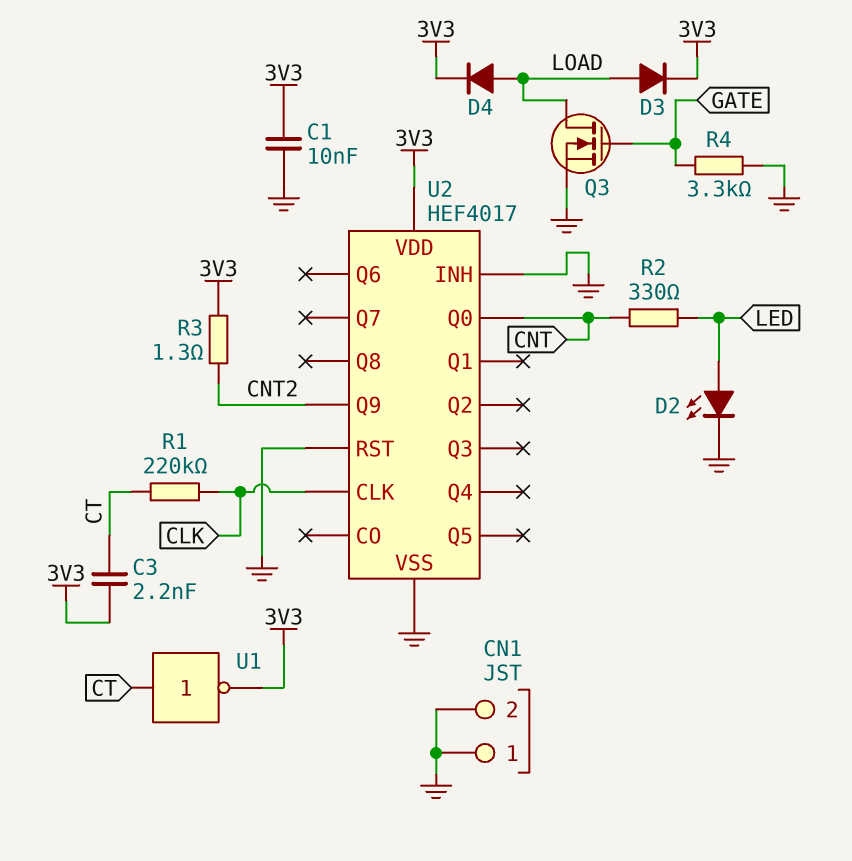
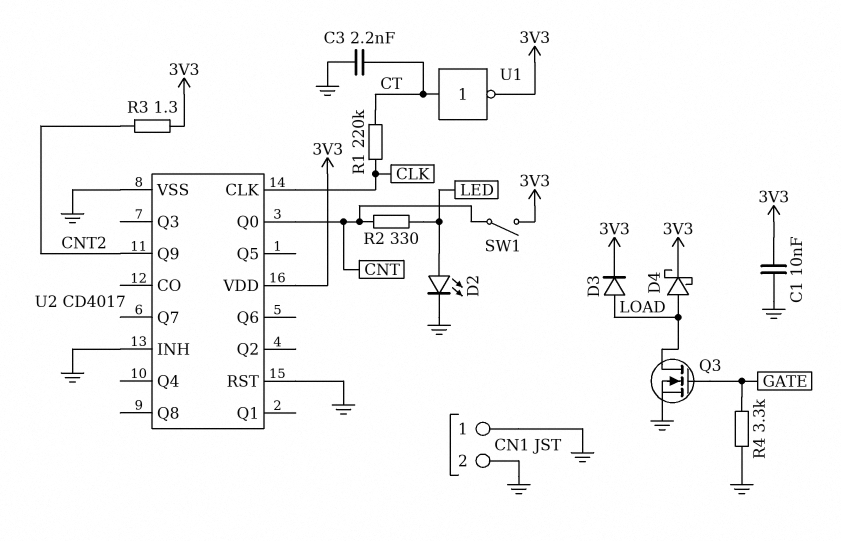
C3: 2.2nF (3V3, CT) -> 2.2nF (CT, GND)
D4: diode (A LOAD, K 3V3) -> schottky (A LOAD, K 3V3)
SW1: none -> switch (3V3, CNT)
U2: HEF4017 -> CD4017

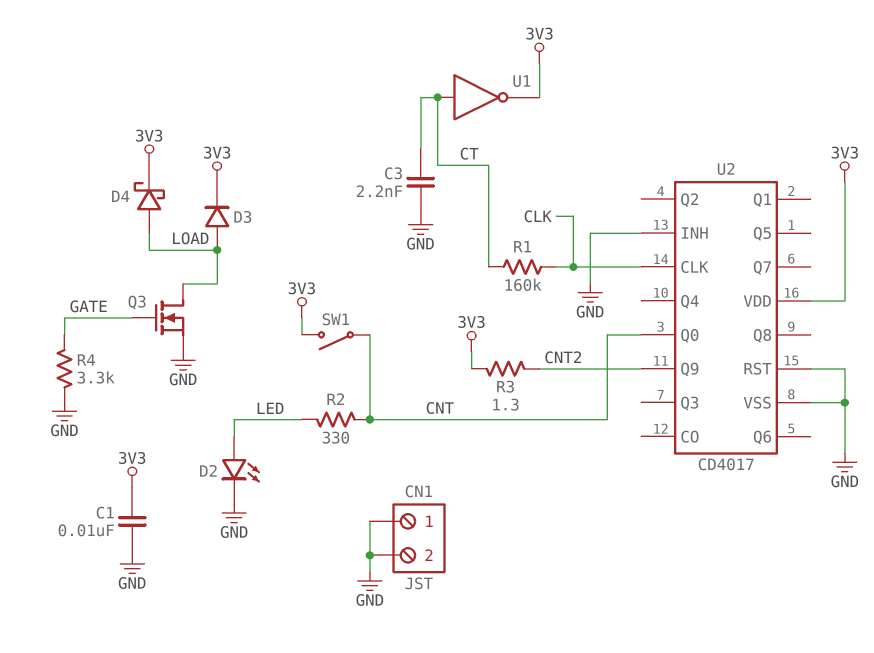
R1: 220k (CLK, CT) -> 160k (CLK, CT)

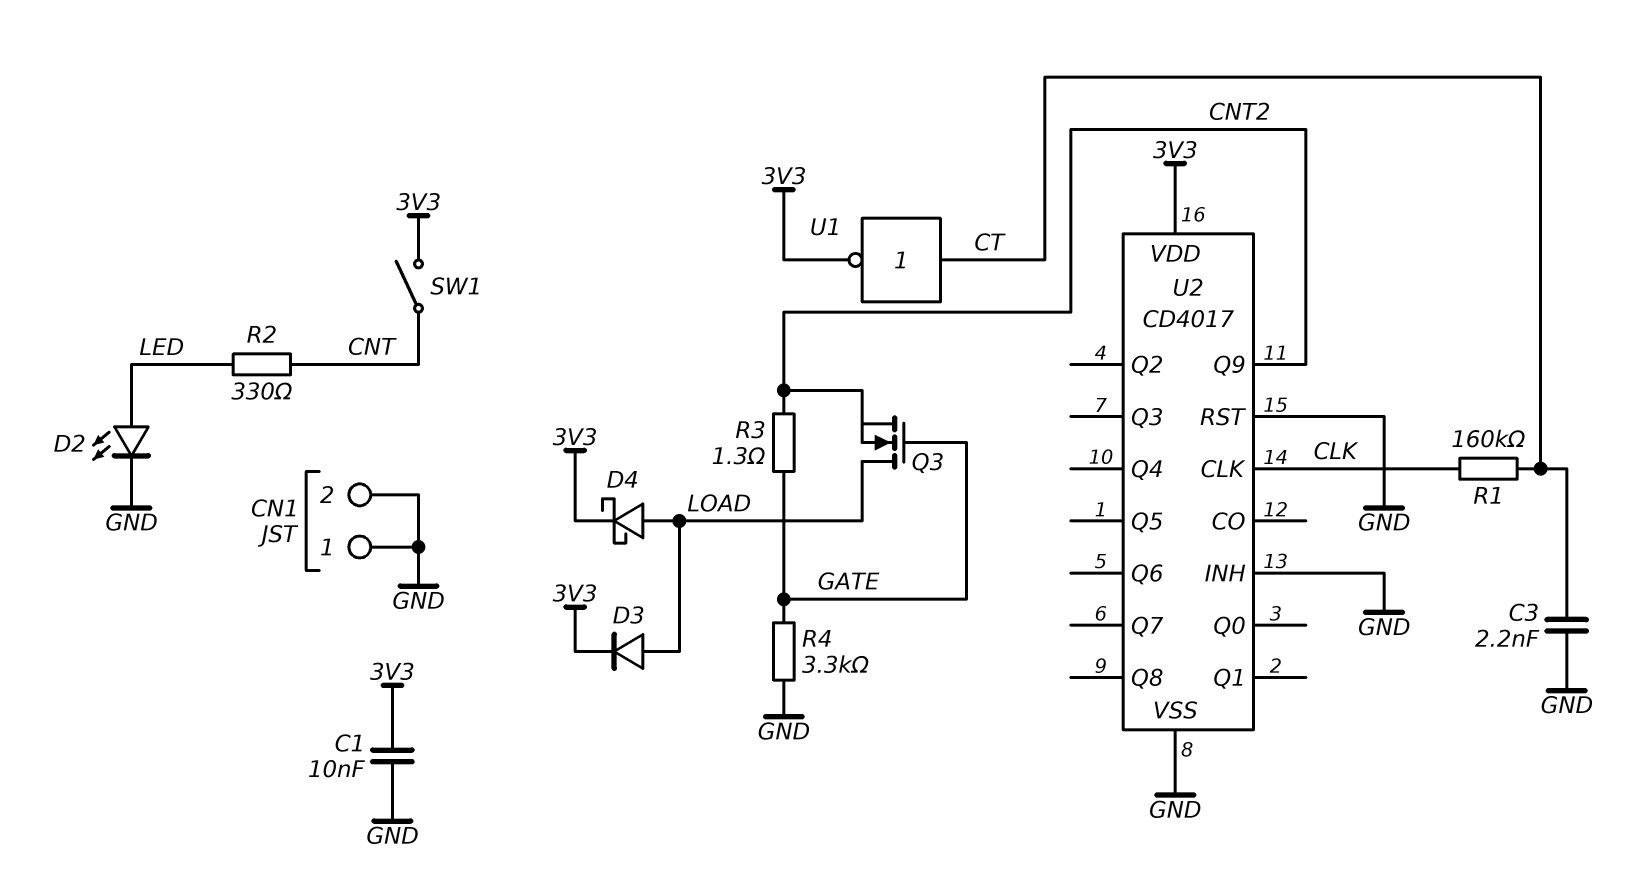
Q3: NMOS (G GATE, D LOAD, S GND) -> NMOS (G GATE, D LOAD, S CNT2)
R3: 1.3 (3V3, CNT2) -> 1.3 (CNT2, GATE)
U2 pin Q0: CNT -> none

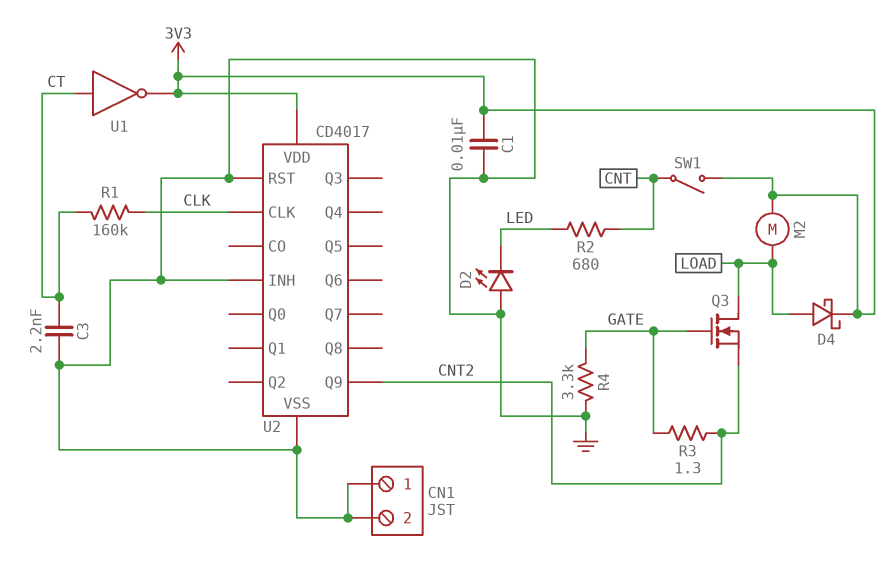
D2: LED (A LED, K GND) -> LED (A GND, K LED)
D3: diode (A LOAD, K 3V3) -> none
M2: none -> motor (3V3, LOAD)
R2: 330 (CNT, LED) -> 680 (CNT, LED)

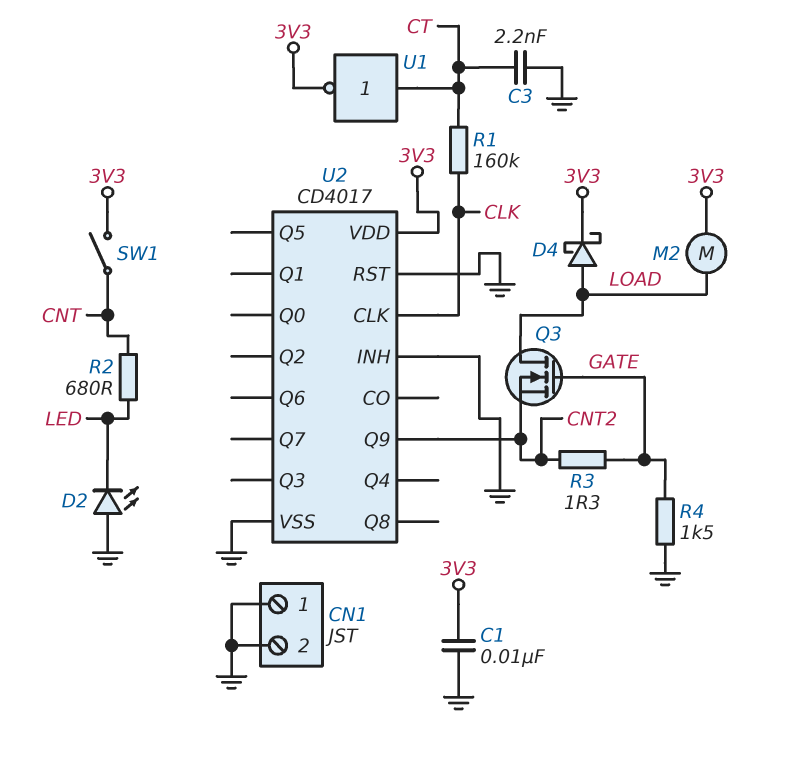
R4: 3.3k (GATE, GND) -> 1.5k (GATE, GND)

